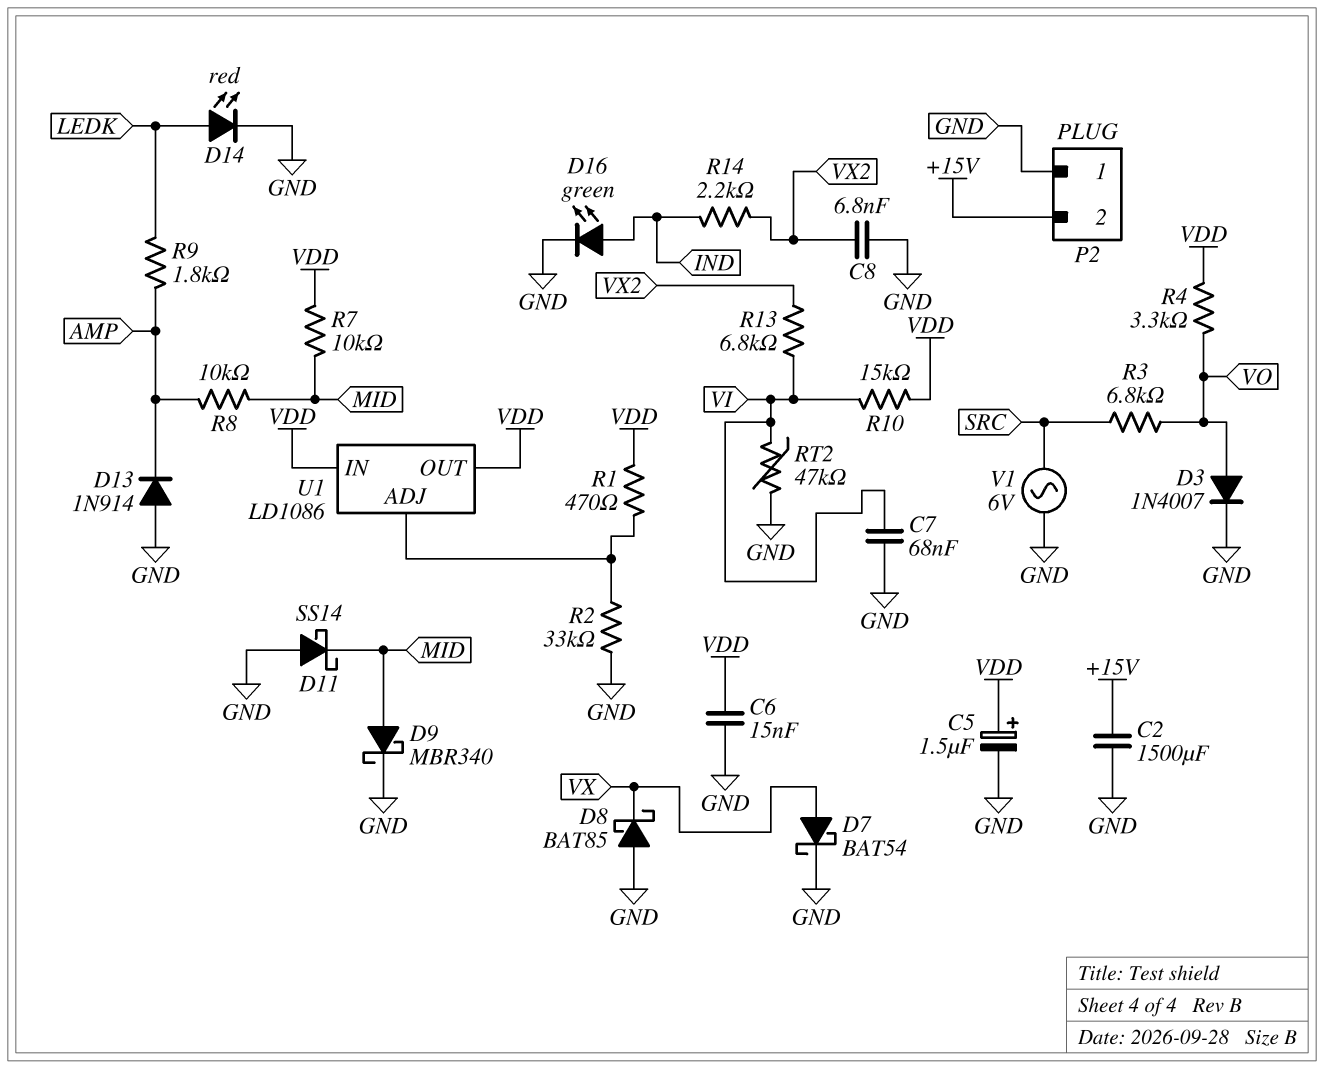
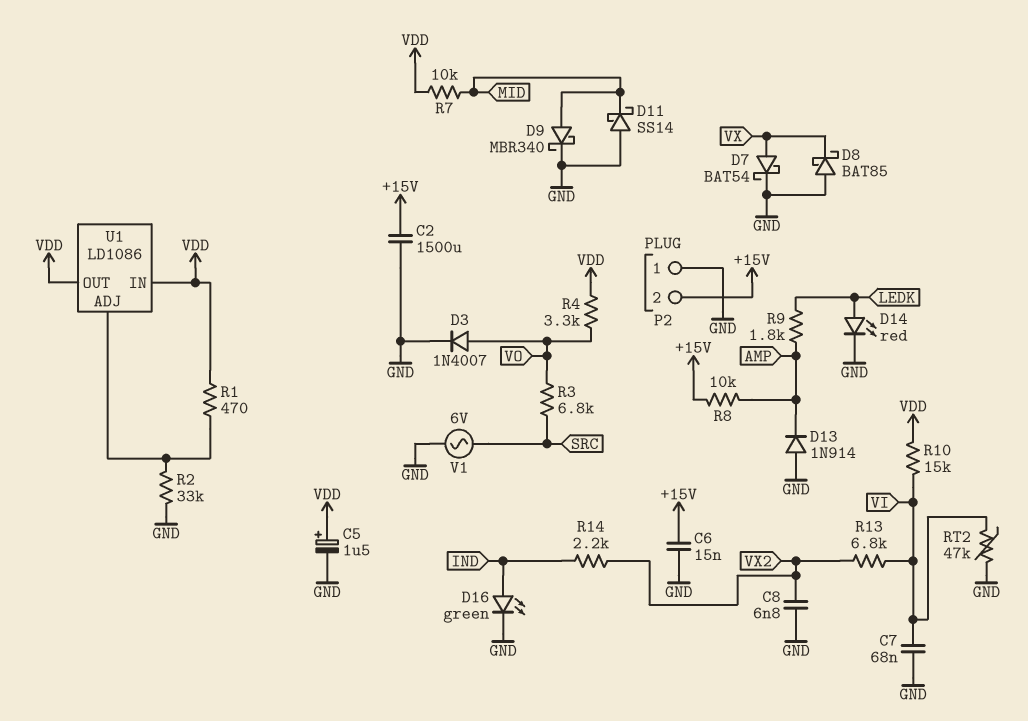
C6: 15nF (GND, VDD) -> 15nF (+15V, GND)
R8: 10k (AMP, MID) -> 10k (+15V, AMP)

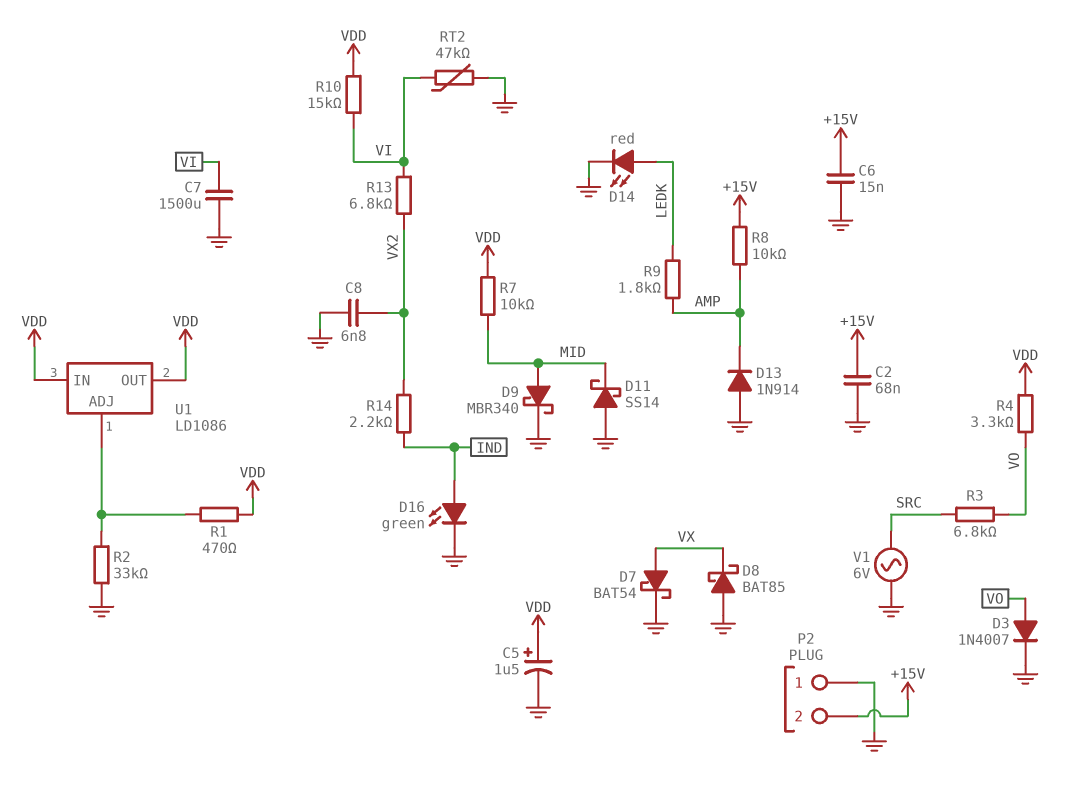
C2: 1500uF (+15V, GND) -> 68nF (+15V, GND)
C7: 68nF (GND, VI) -> 1500uF (GND, VI)

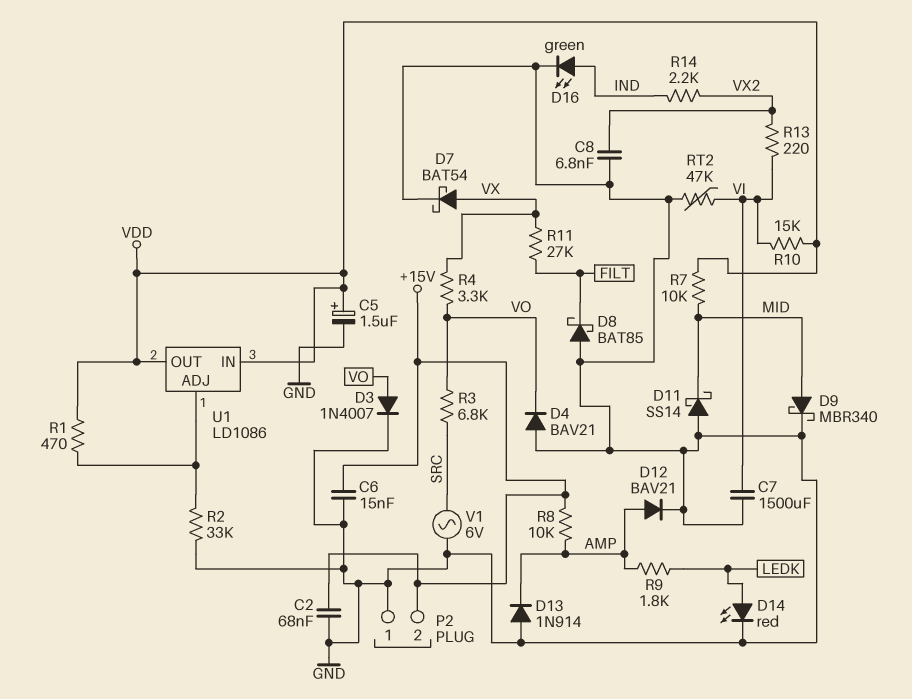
D4: none -> diode BAV21 (A GND, K VO)
D8: schottky BAT85 (A GND, K VX) -> schottky BAT85 (A GND, K FILT)
D12: none -> diode BAV21 (A AMP, K GND)
R4: 3.3k (VDD, VO) -> 3.3k (VO, VX)
R11: none -> 27k (FILT, VX)
R13: 6.8k (VI, VX2) -> 220 (VI, VX2)

